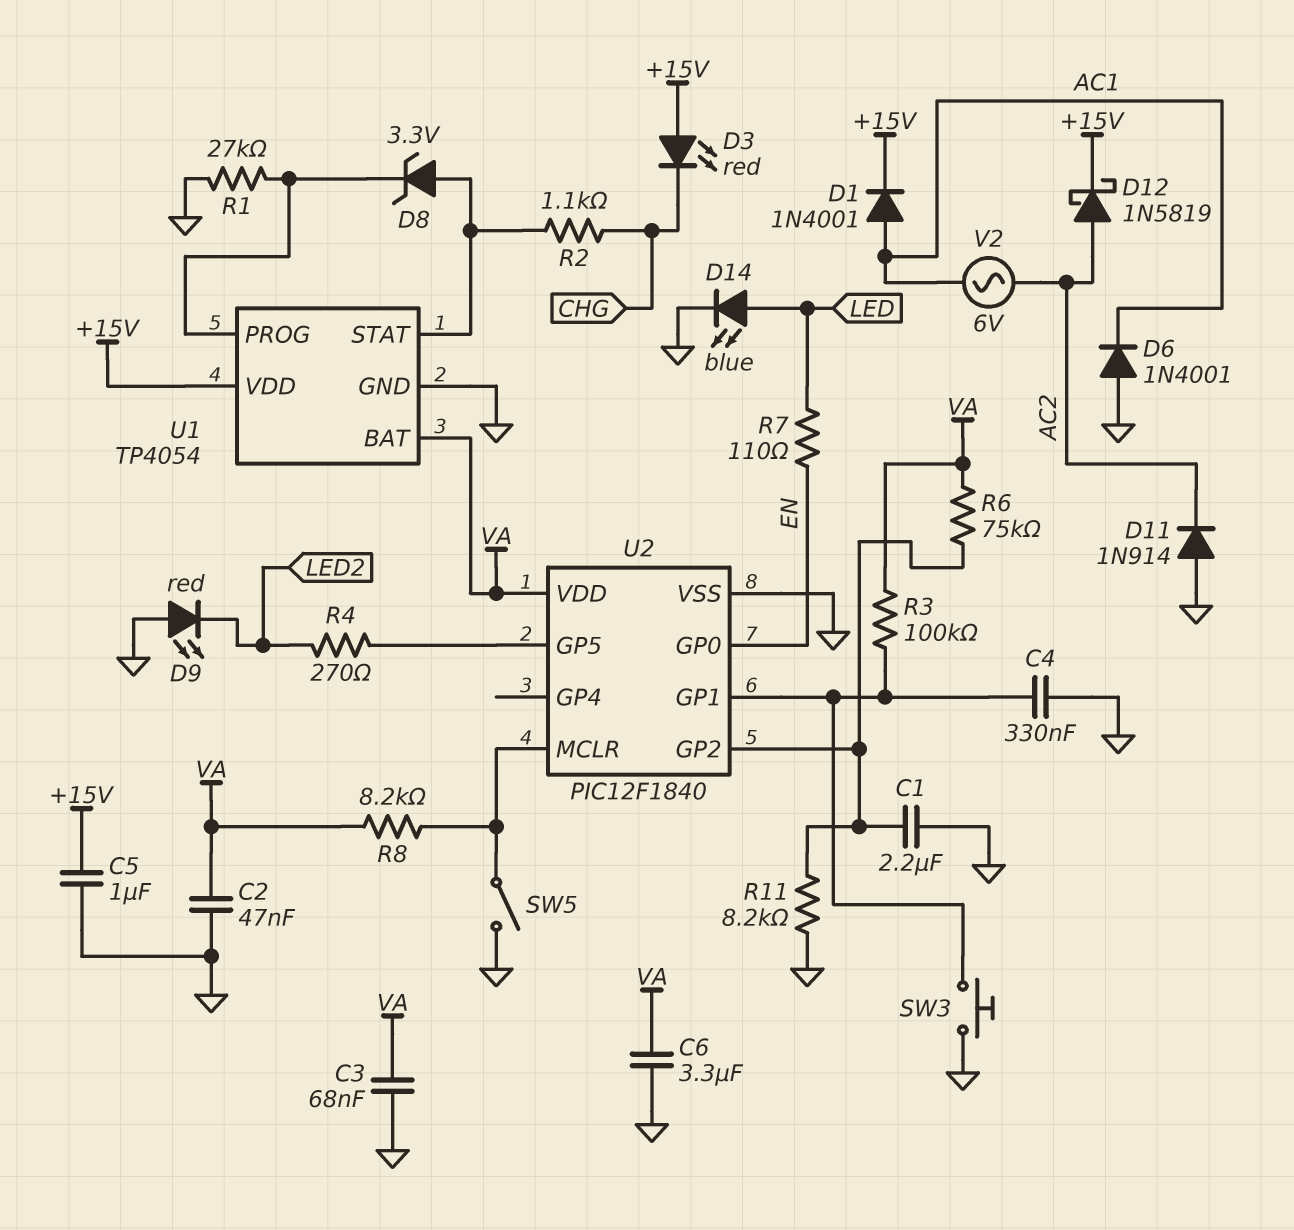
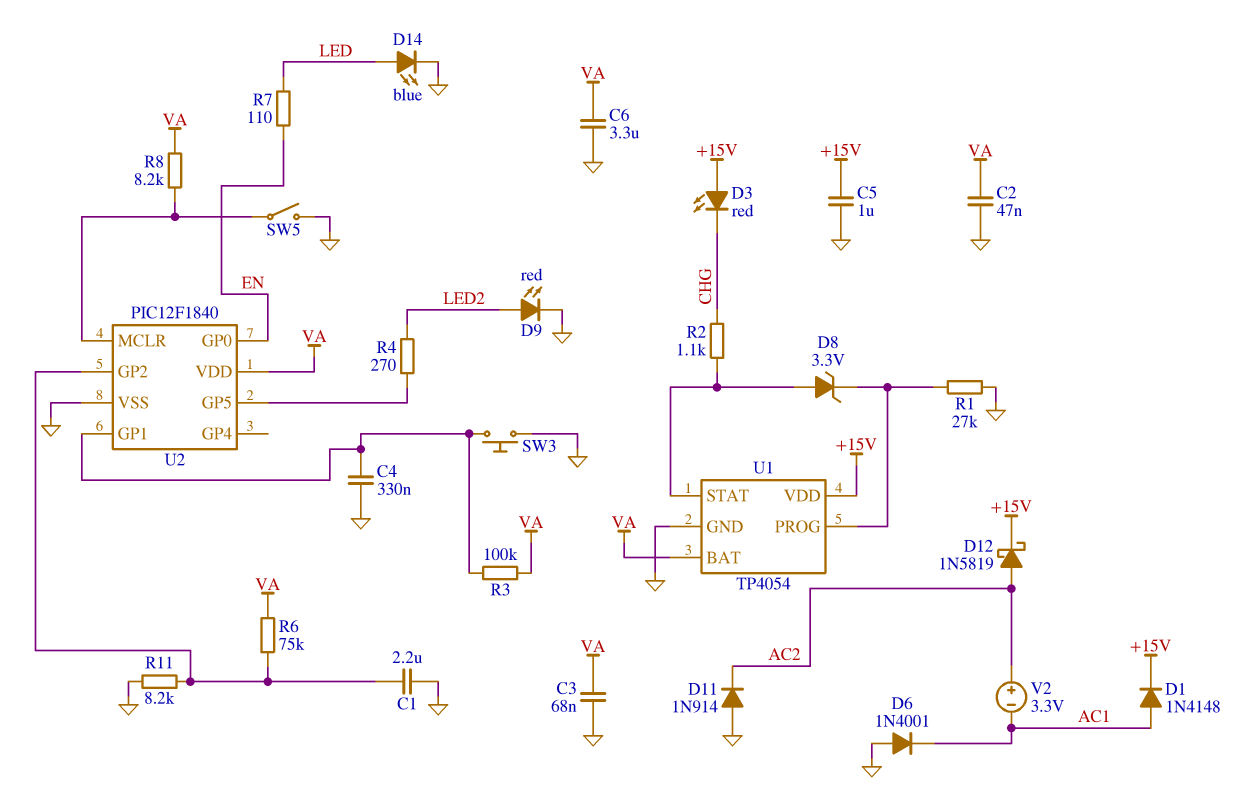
D1: diode 1N4001 (A AC1, K +15V) -> diode 1N4148 (A AC1, K +15V)
D9: LED red (A GND, K LED2) -> LED red (A LED2, K GND)
V2: AC 6V (AC1, AC2) -> 3.3V (plus AC2, minus AC1)

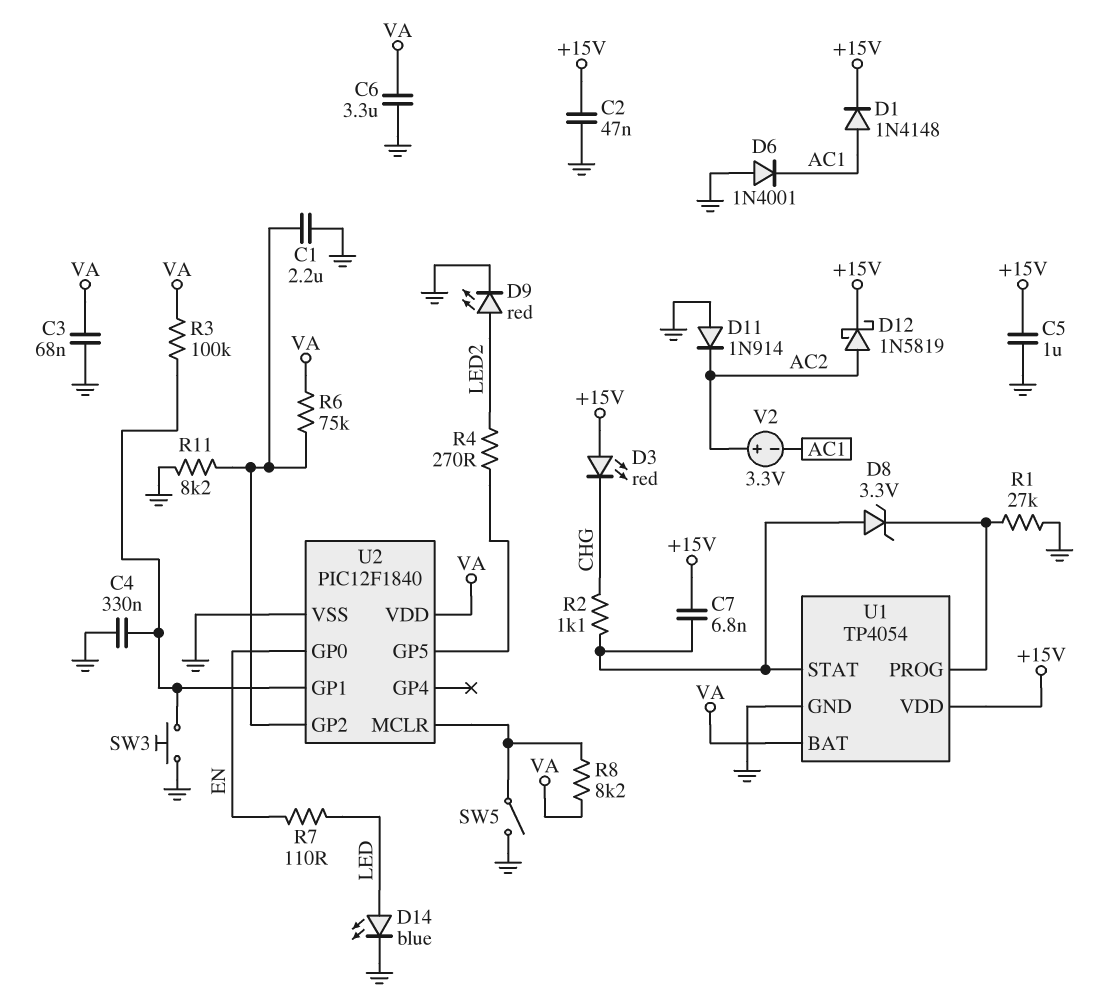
C2: 47nF (GND, VA) -> 47nF (+15V, GND)
C7: none -> 6.8nF (+15V, U1/STAT)

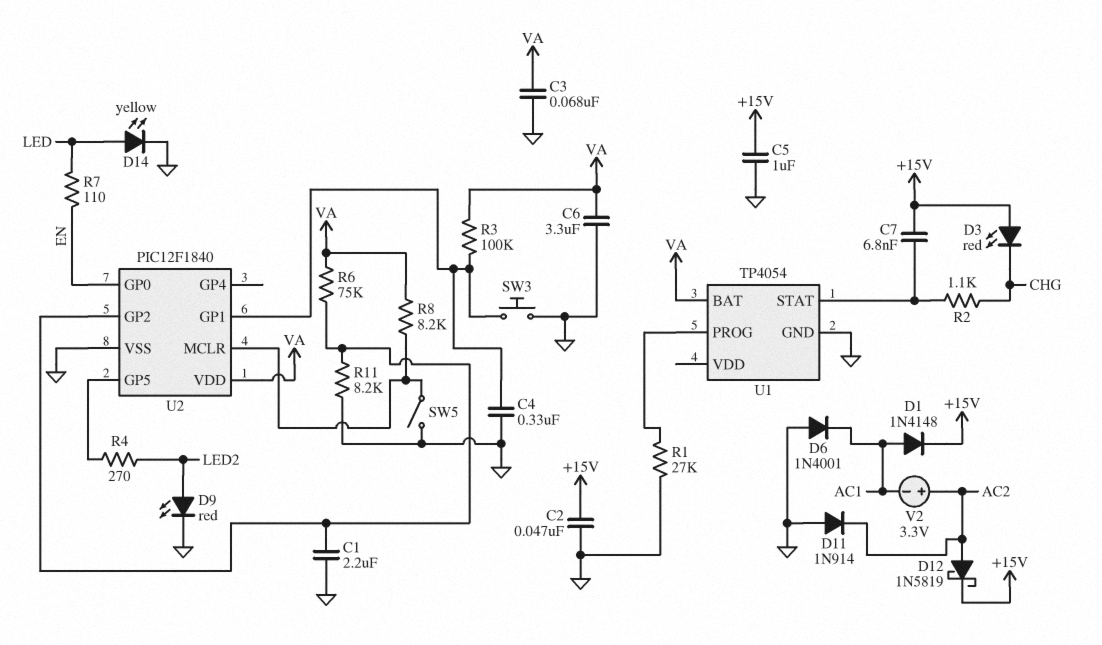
D8: zener 3.3V (A U1/STAT, K U1/PROG) -> none
D14: LED blue (A LED, K GND) -> LED yellow (A LED, K GND)
U1 pin VDD: +15V -> none

